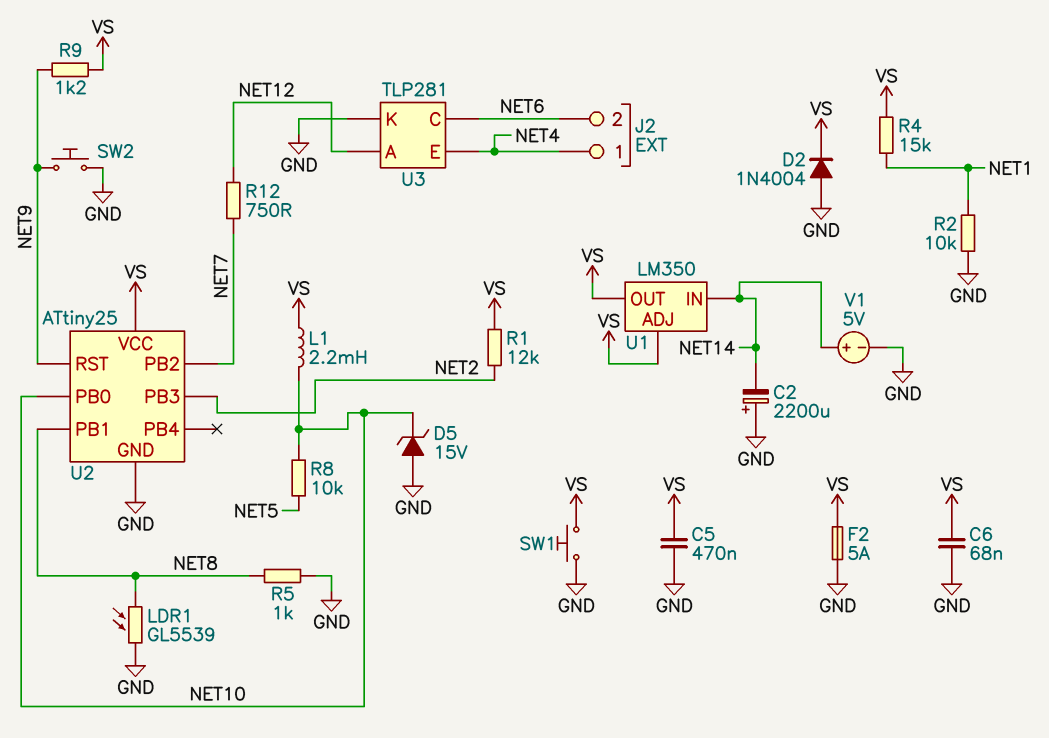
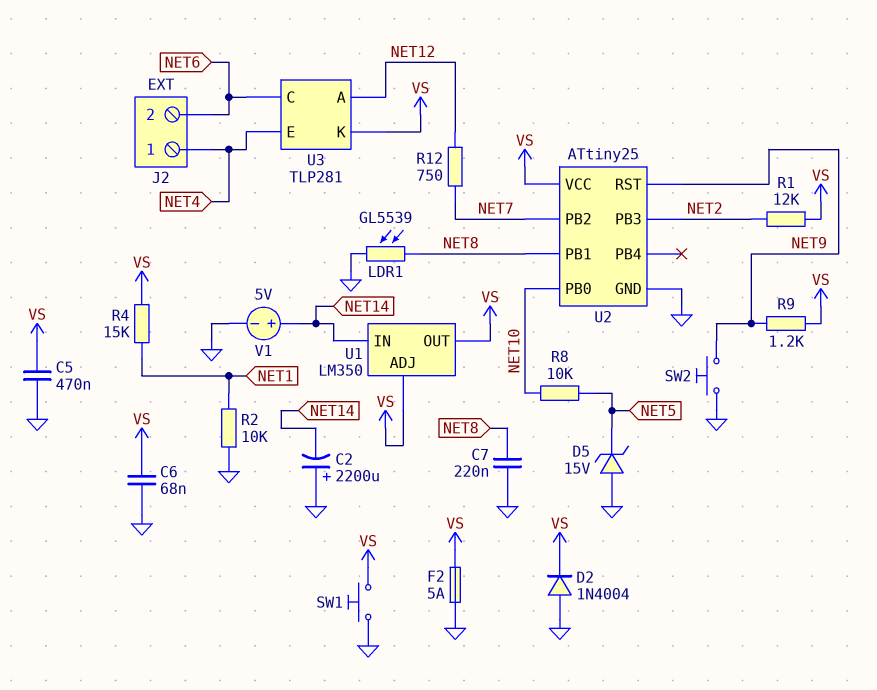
C7: none -> 220nF (GND, NET8)
D5: zener 15V (A GND, K NET10) -> zener 15V (A GND, K NET5)
L1: 2.2mH (NET10, VS) -> none
R5: 1k (GND, NET8) -> none
U3 pin K: GND -> VS

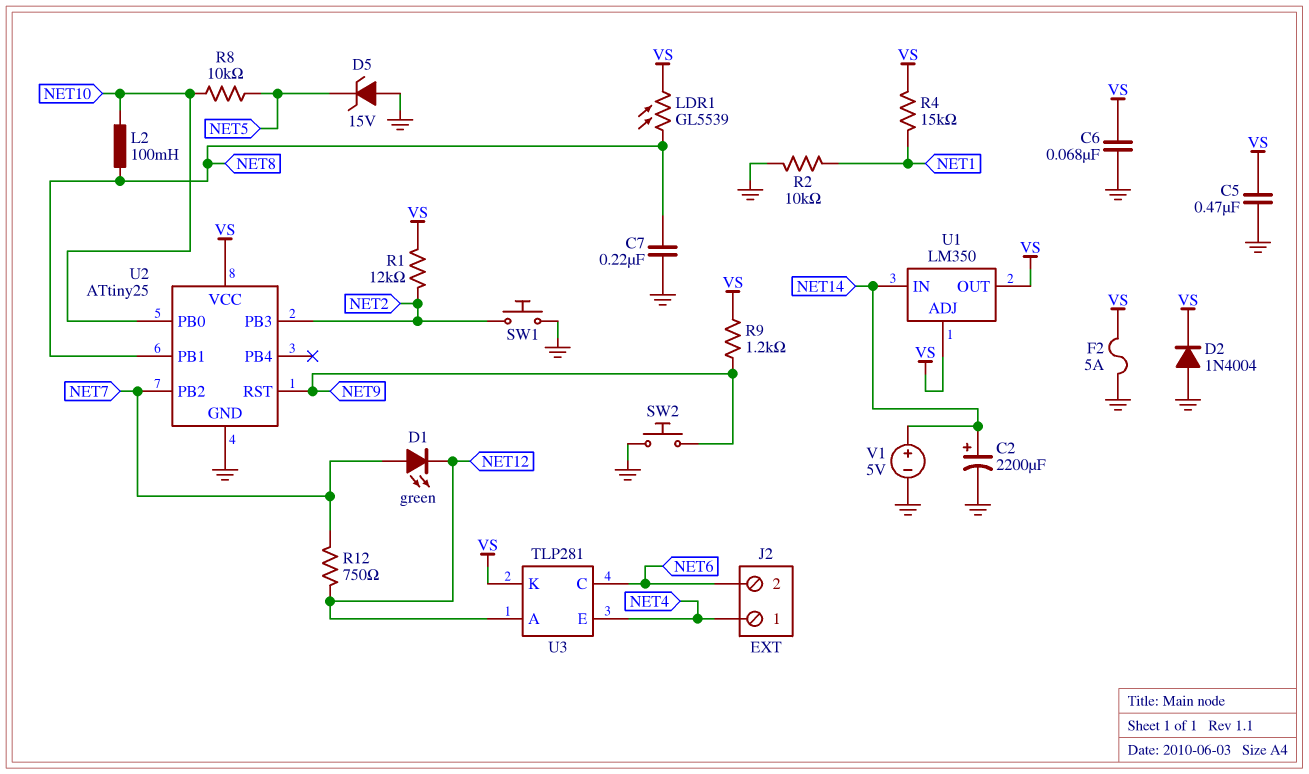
C2: 2200uF (plus GND, minus NET14) -> 2200uF (plus NET14, minus GND)
D1: none -> LED green (A NET7, K NET12)
L2: none -> 100mH (NET8, NET10)
LDR1: GL5539 (GND, NET8) -> GL5539 (NET8, VS)
SW1: button (GND, VS) -> button (GND, NET2)

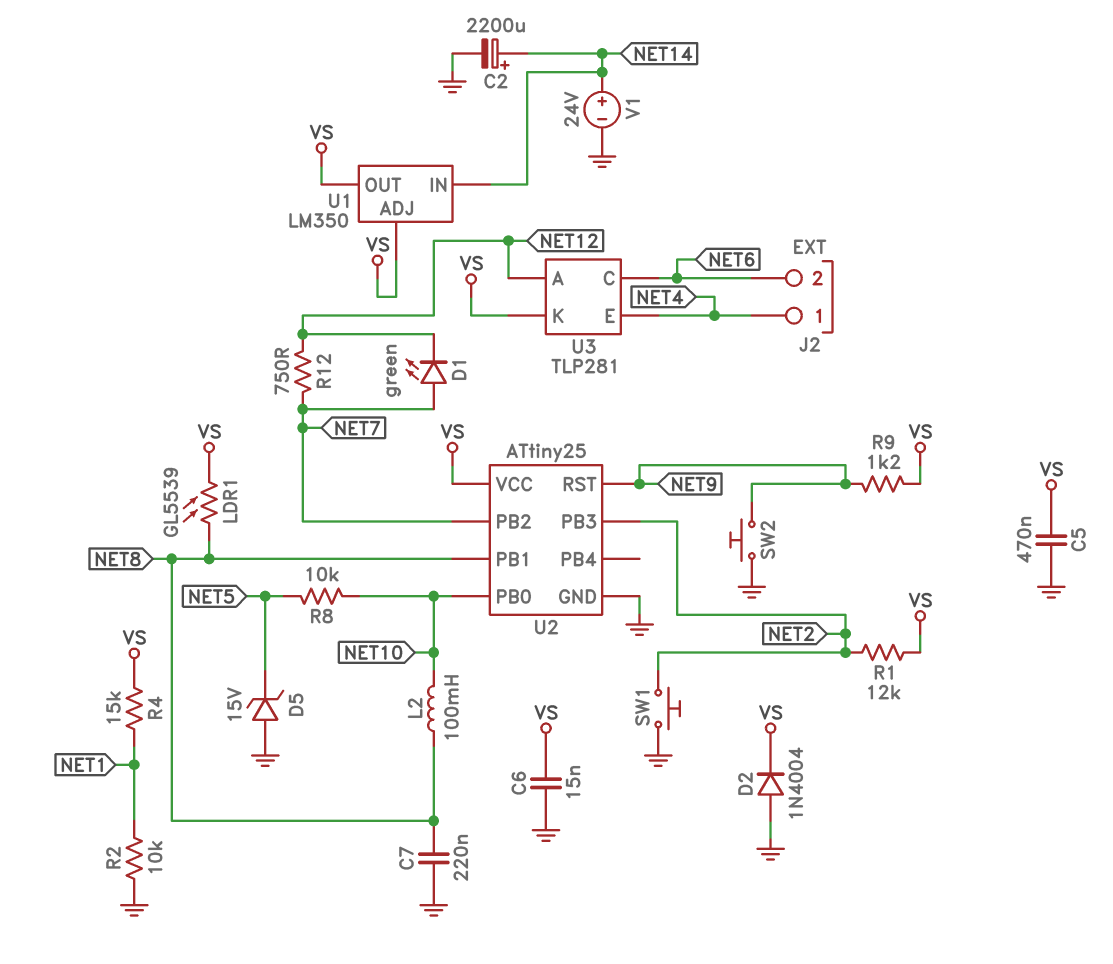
C6: 68nF (GND, VS) -> 15nF (GND, VS)
F2: 5A (GND, VS) -> none
V1: 5V (plus NET14, minus GND) -> 24V (plus NET14, minus GND)

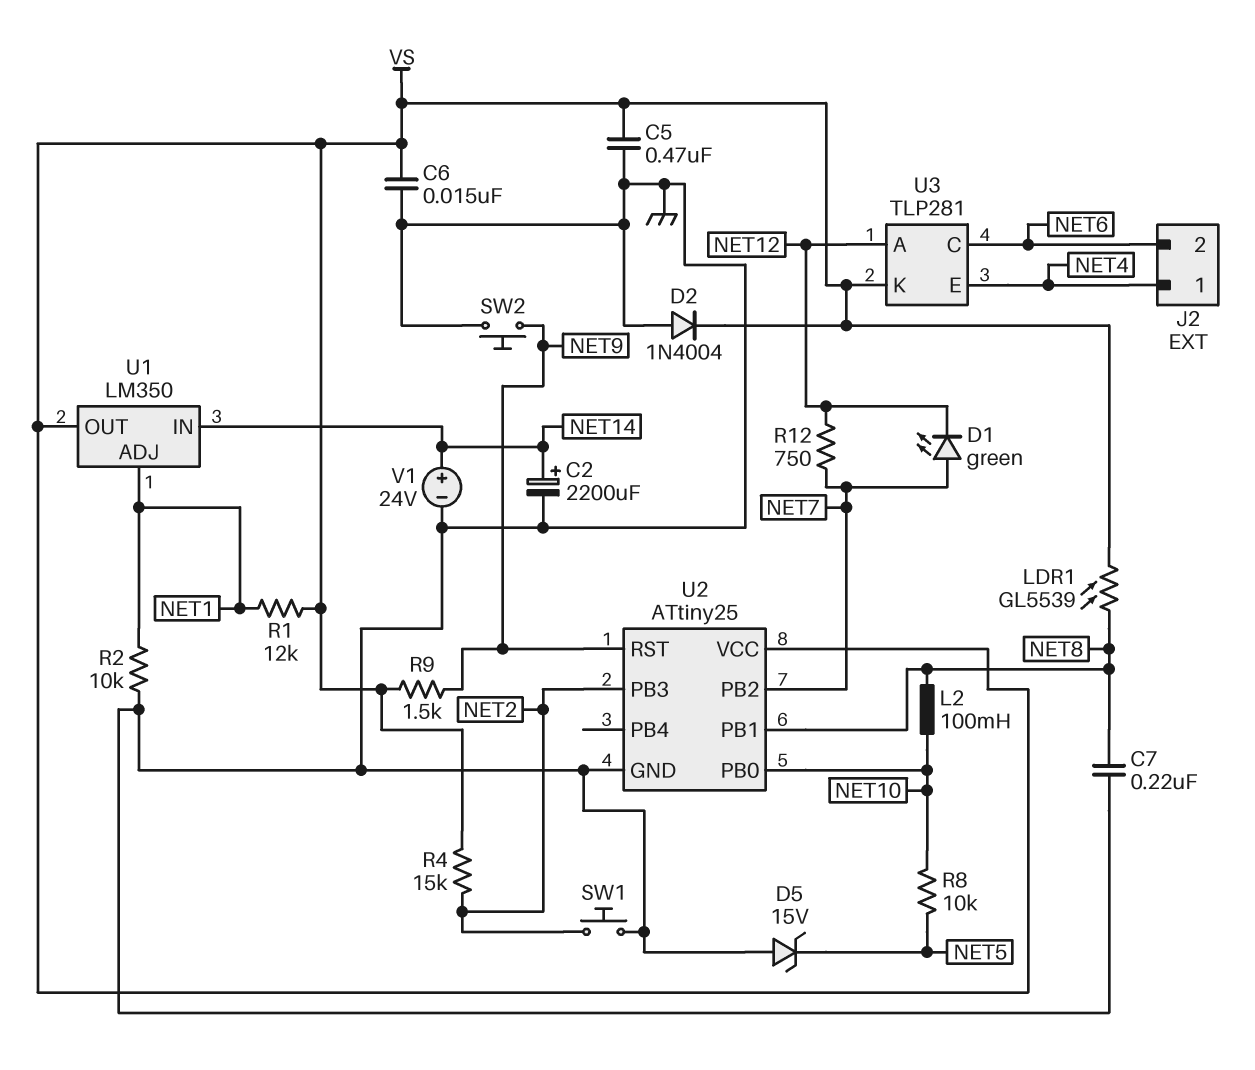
R1: 12k (NET2, VS) -> 12k (NET1, VS)
R4: 15k (NET1, VS) -> 15k (NET2, VS)
R9: 1.2k (NET9, VS) -> 1.5k (NET9, VS)
U1 pin ADJ: VS -> NET1

